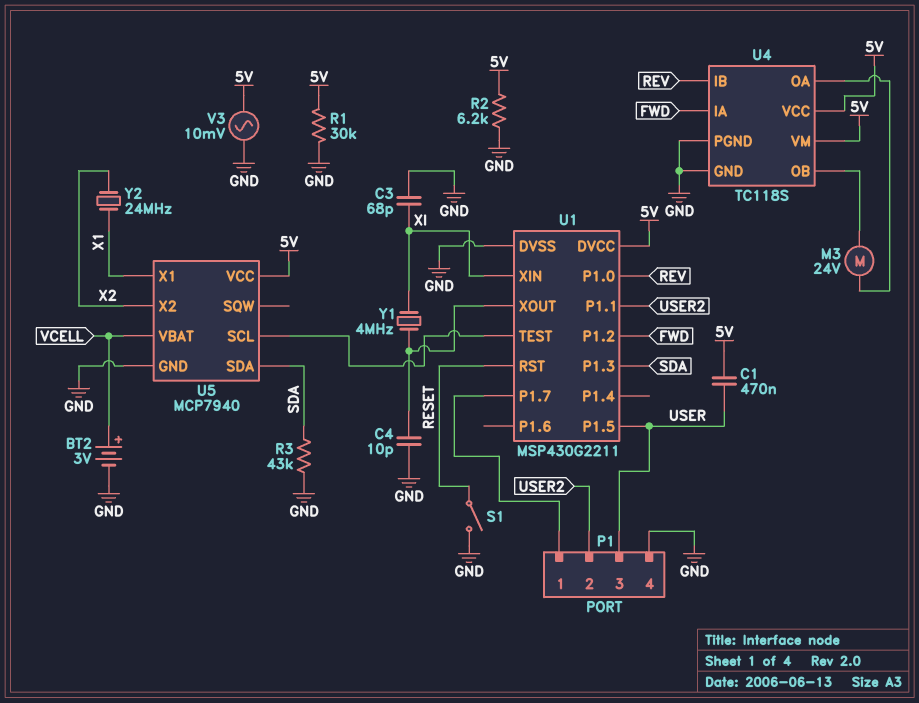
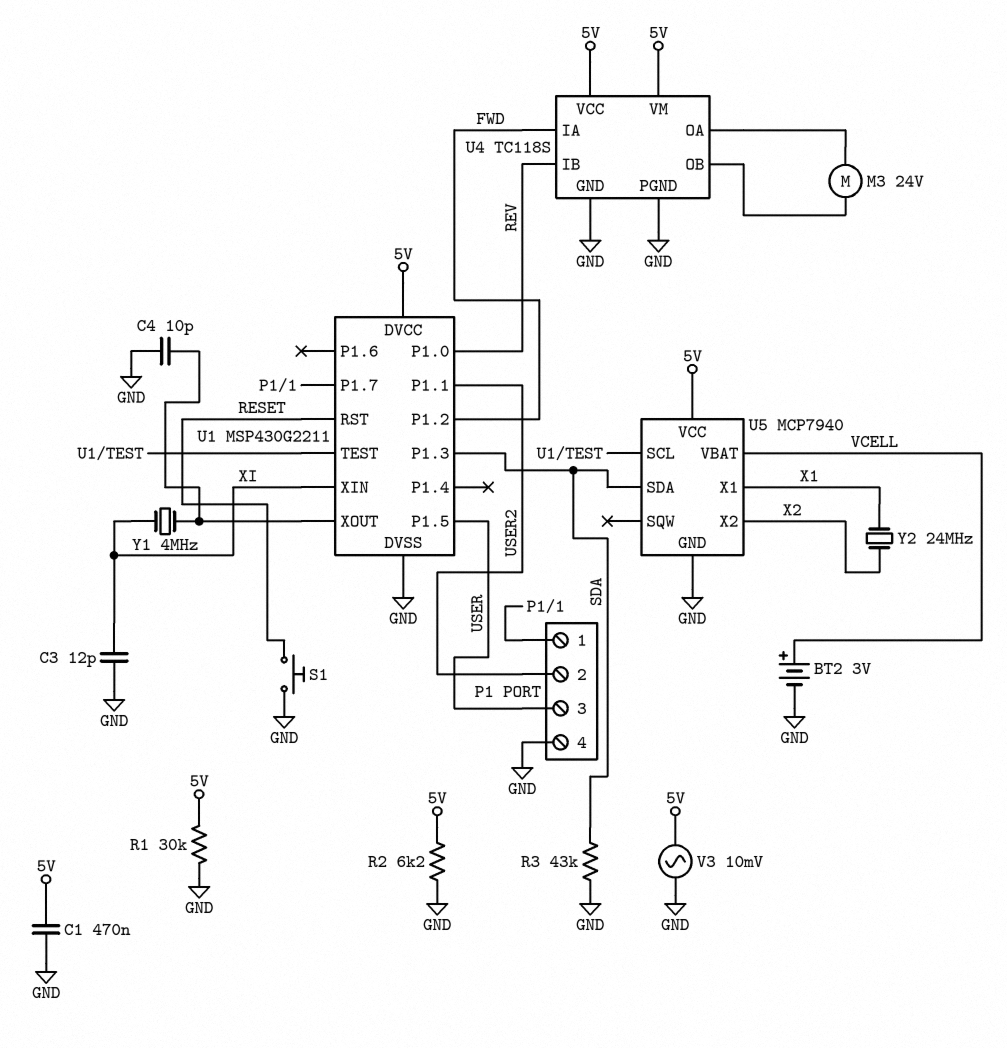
C1: 470nF (5V, USER) -> 470nF (5V, GND)
C3: 68pF (GND, XI) -> 12pF (GND, XI)
S1: switch (GND, RESET) -> button (GND, RESET)

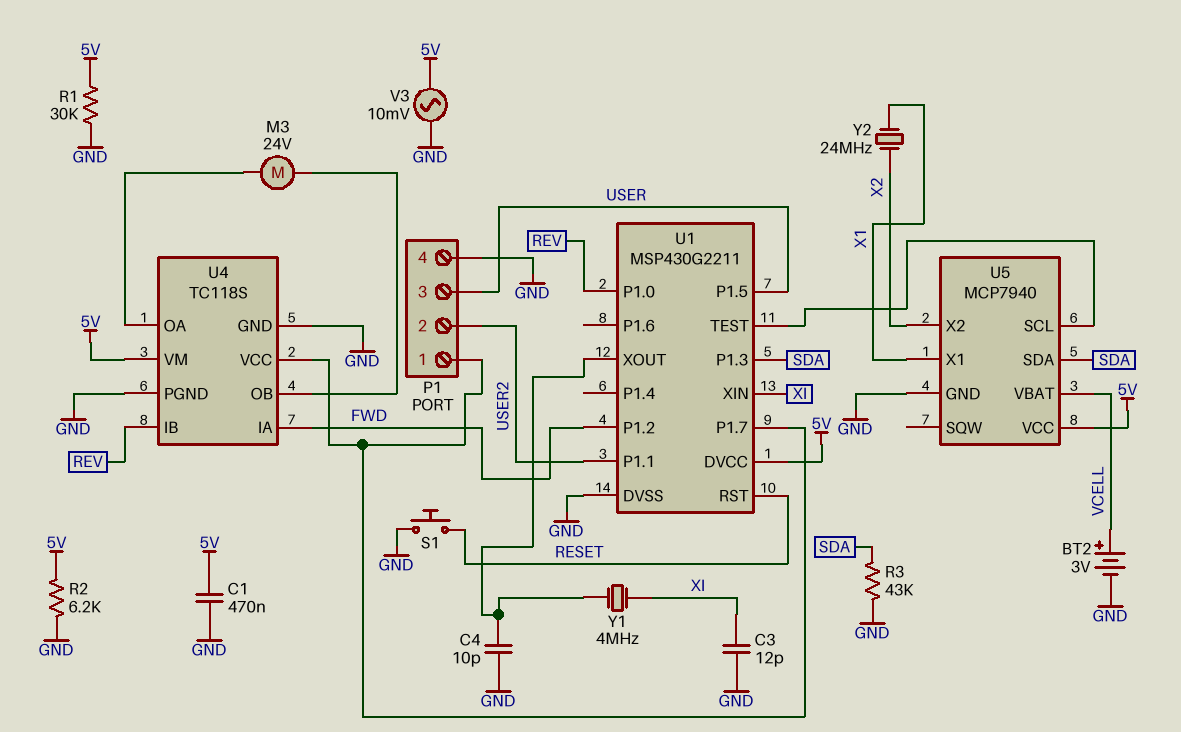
U4 pin VCC: 5V -> P1/1

